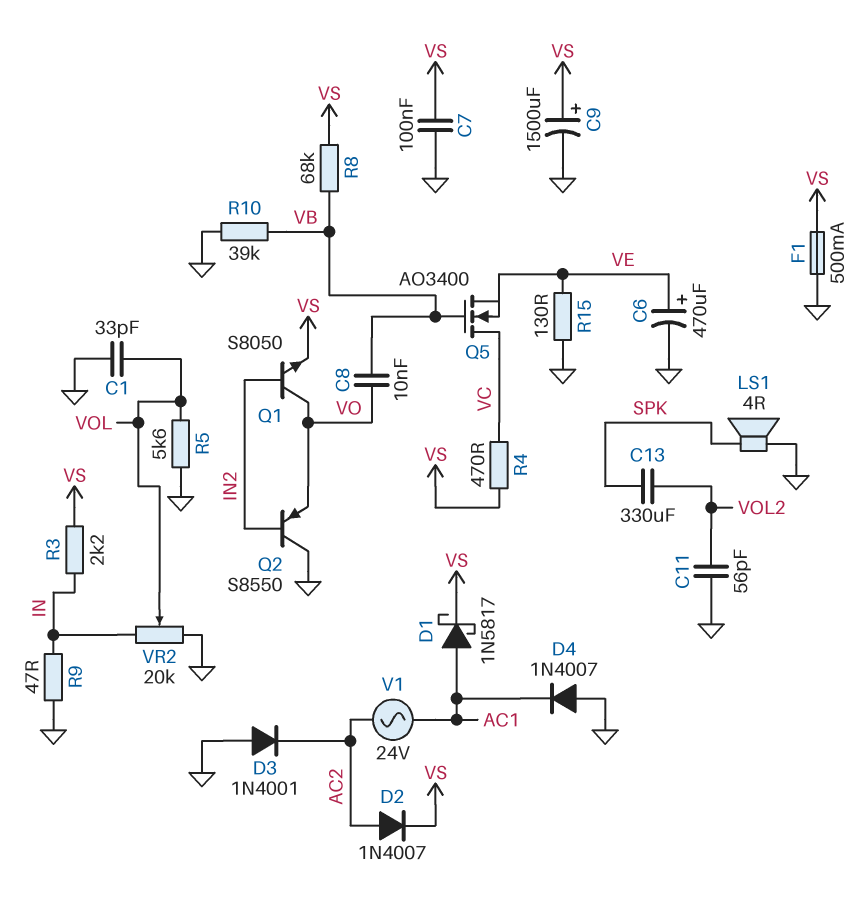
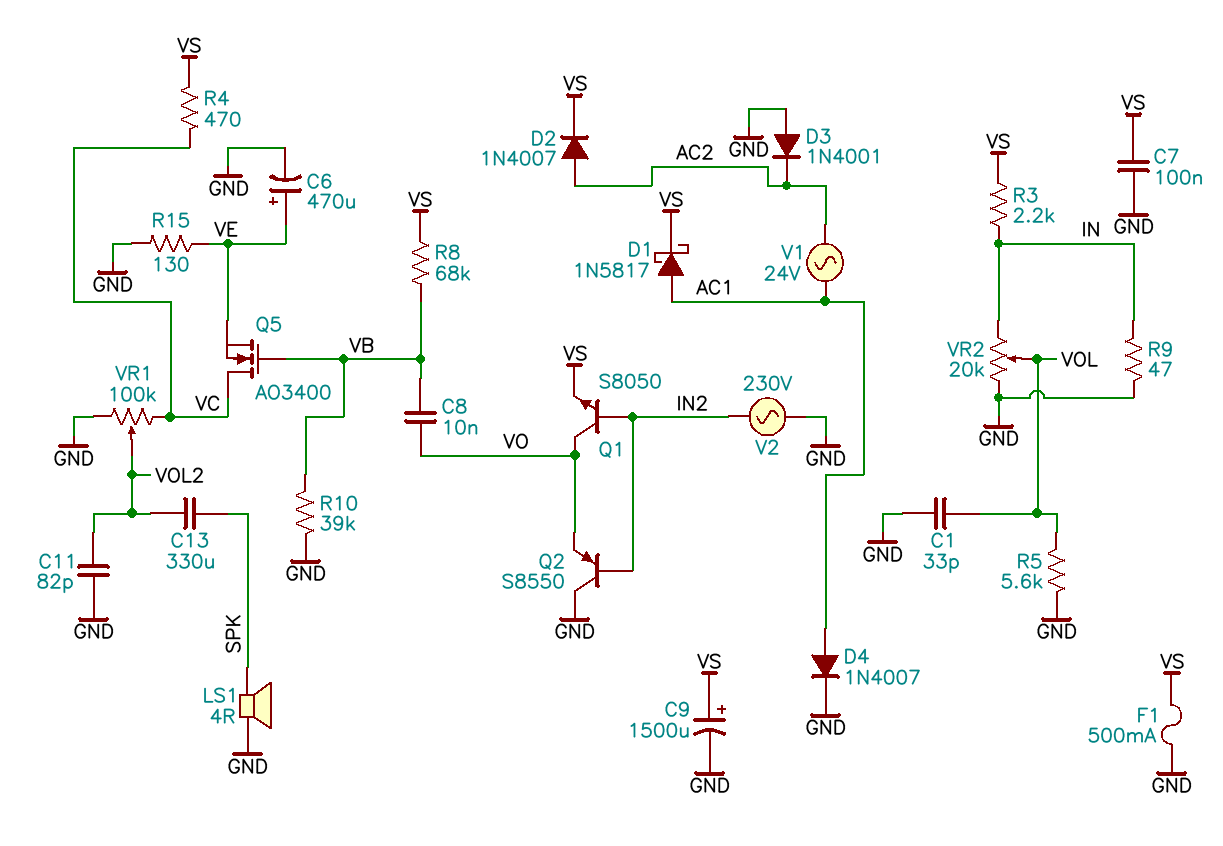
C11: 56pF (GND, VOL2) -> 82pF (GND, VOL2)
D4: diode 1N4007 (A GND, K AC1) -> diode 1N4007 (A AC1, K GND)
V2: none -> AC 230V (GND, IN2)
VR1: none -> 100k (GND, VC, wiper VOL2)

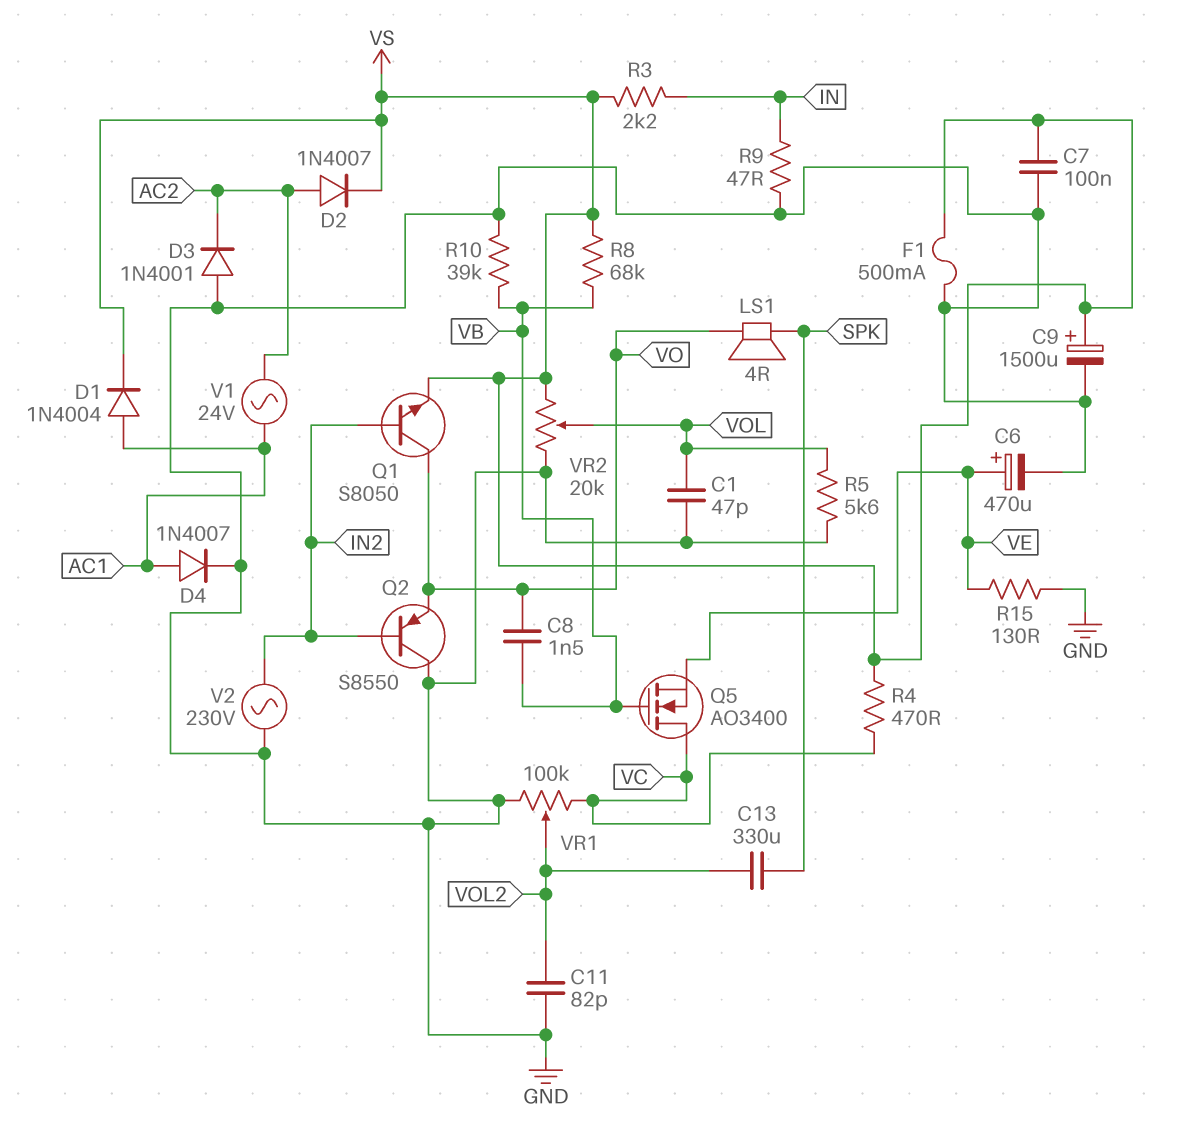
C1: 33pF (GND, VOL) -> 47pF (GND, VOL)
C8: 10nF (VB, VO) -> 1.5nF (VB, VO)
D1: schottky 1N5817 (A AC1, K VS) -> diode 1N4004 (A AC1, K VS)
LS1: speaker 4R (GND, SPK) -> speaker 4R (SPK, VO)
VR2: 20k (GND, IN, wiper VOL) -> 20k (GND, VS, wiper VOL)

